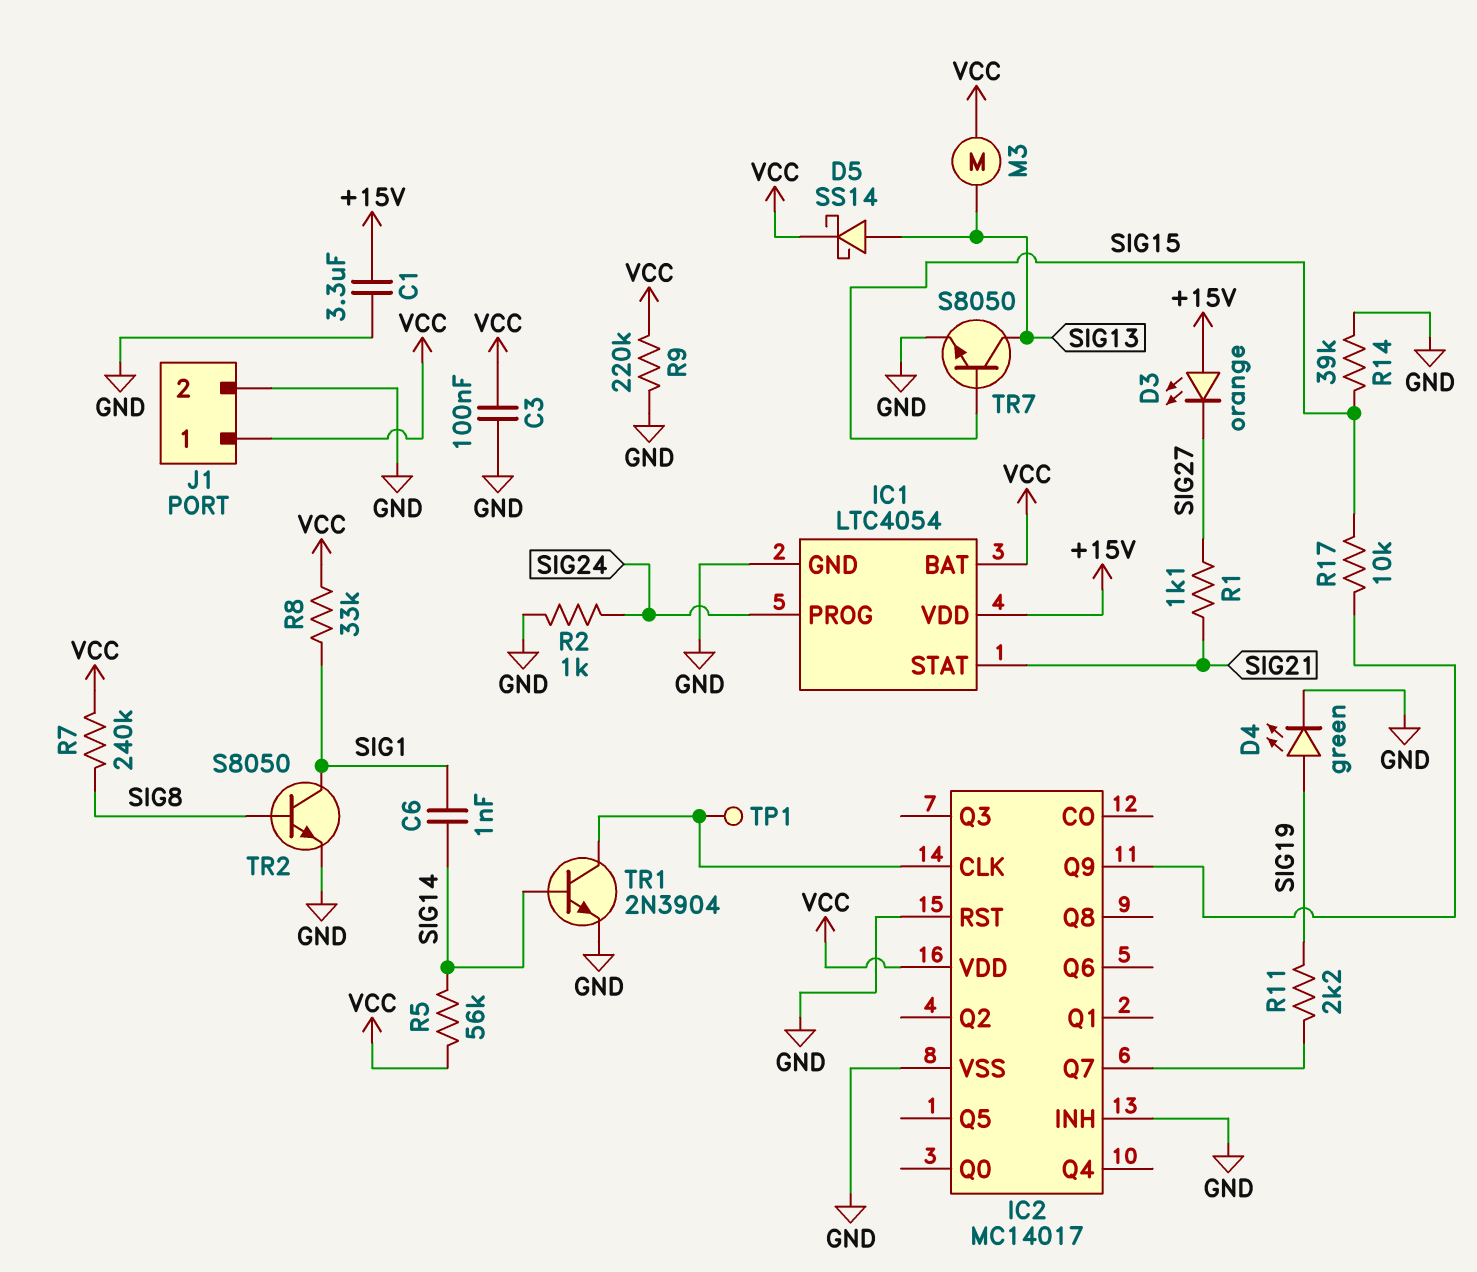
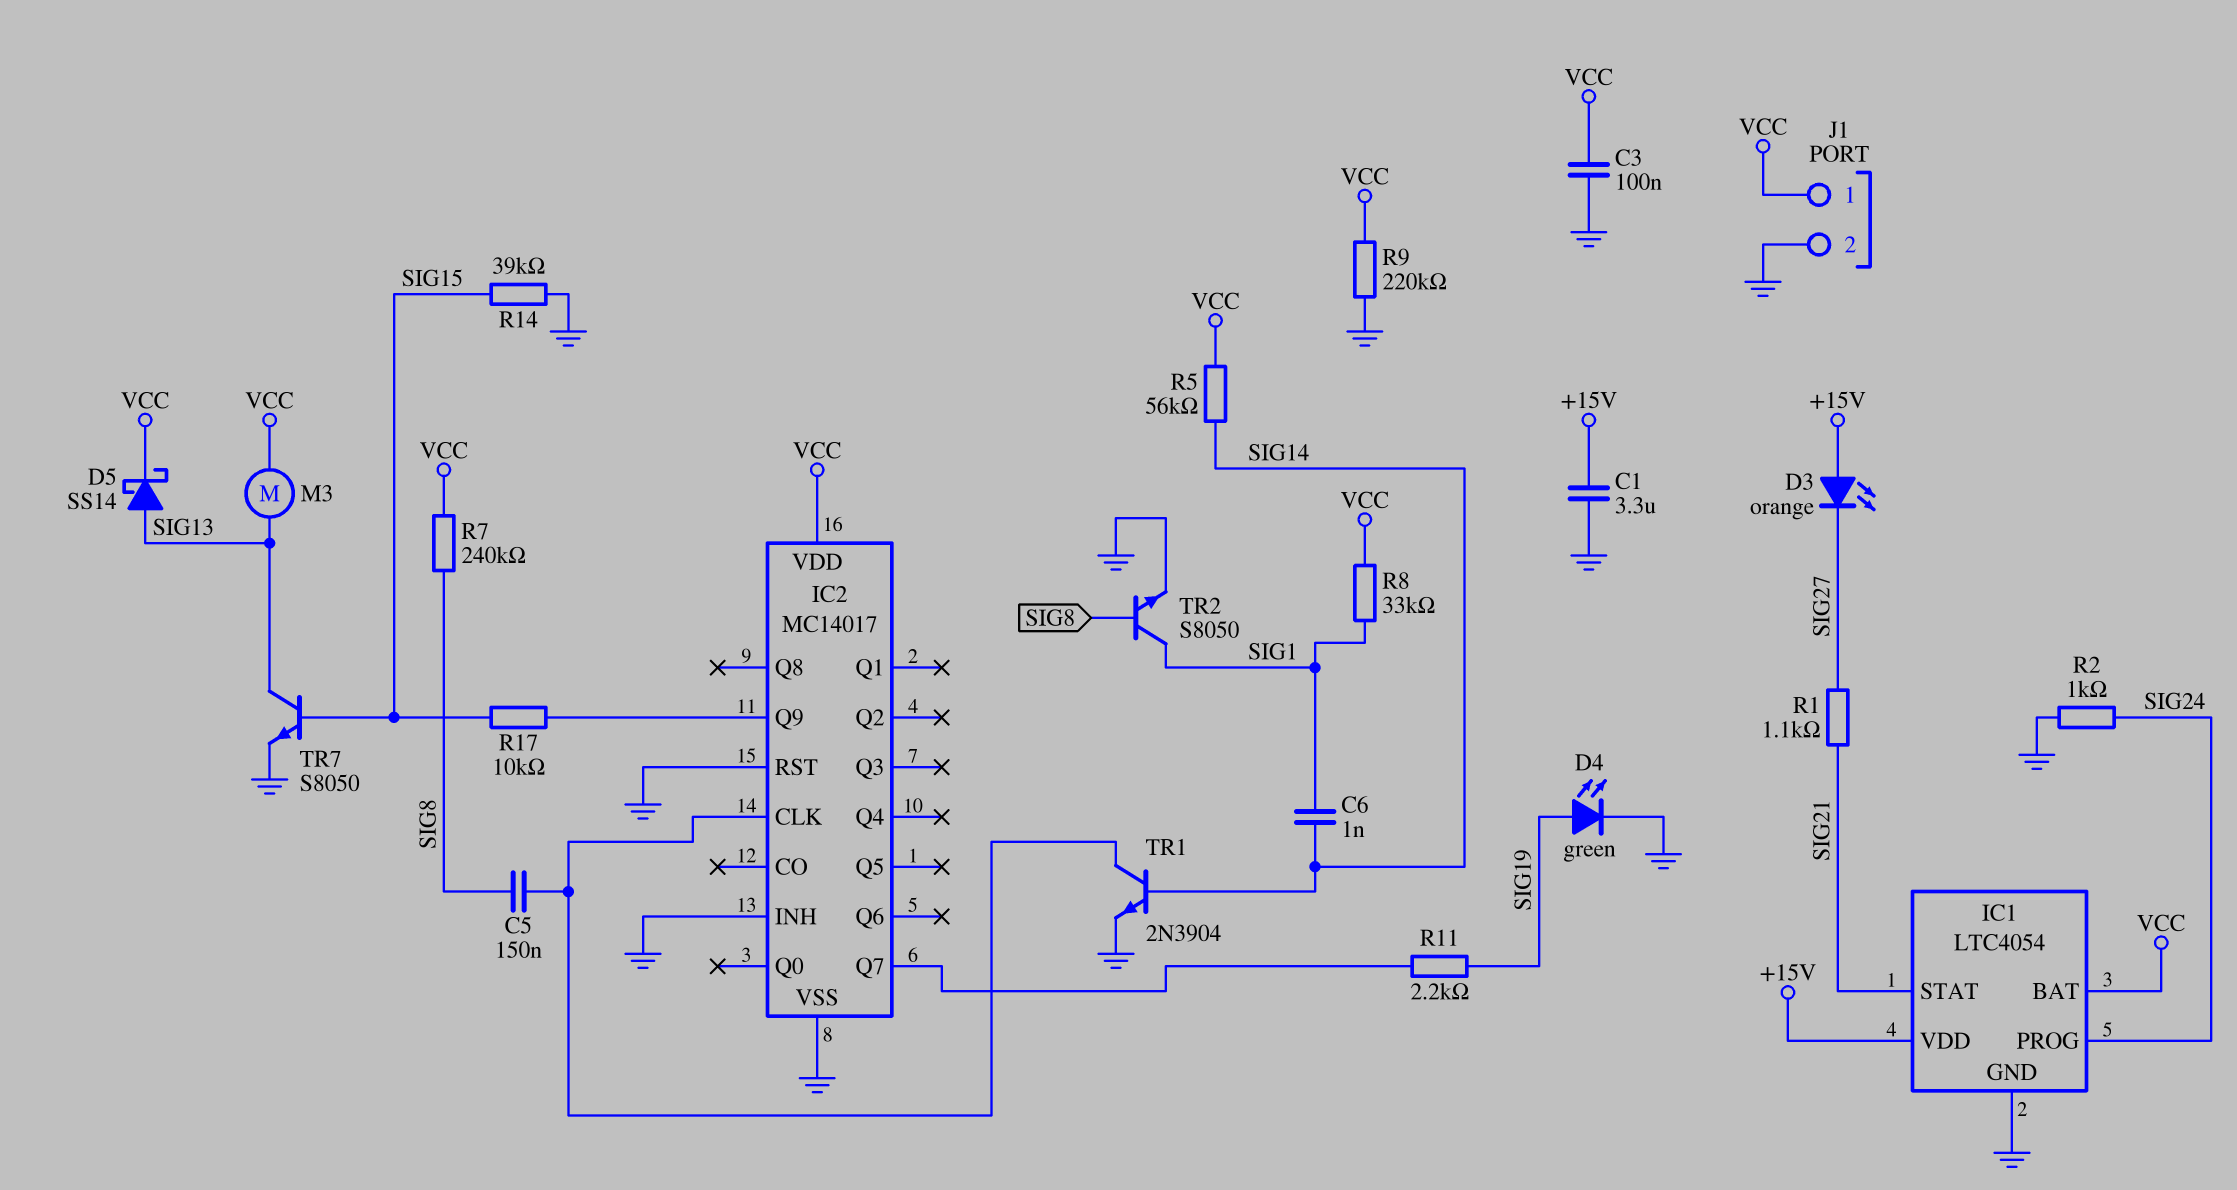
C5: none -> 150nF (IC2/CLK, SIG8)
TP1: test point (IC2/CLK) -> none

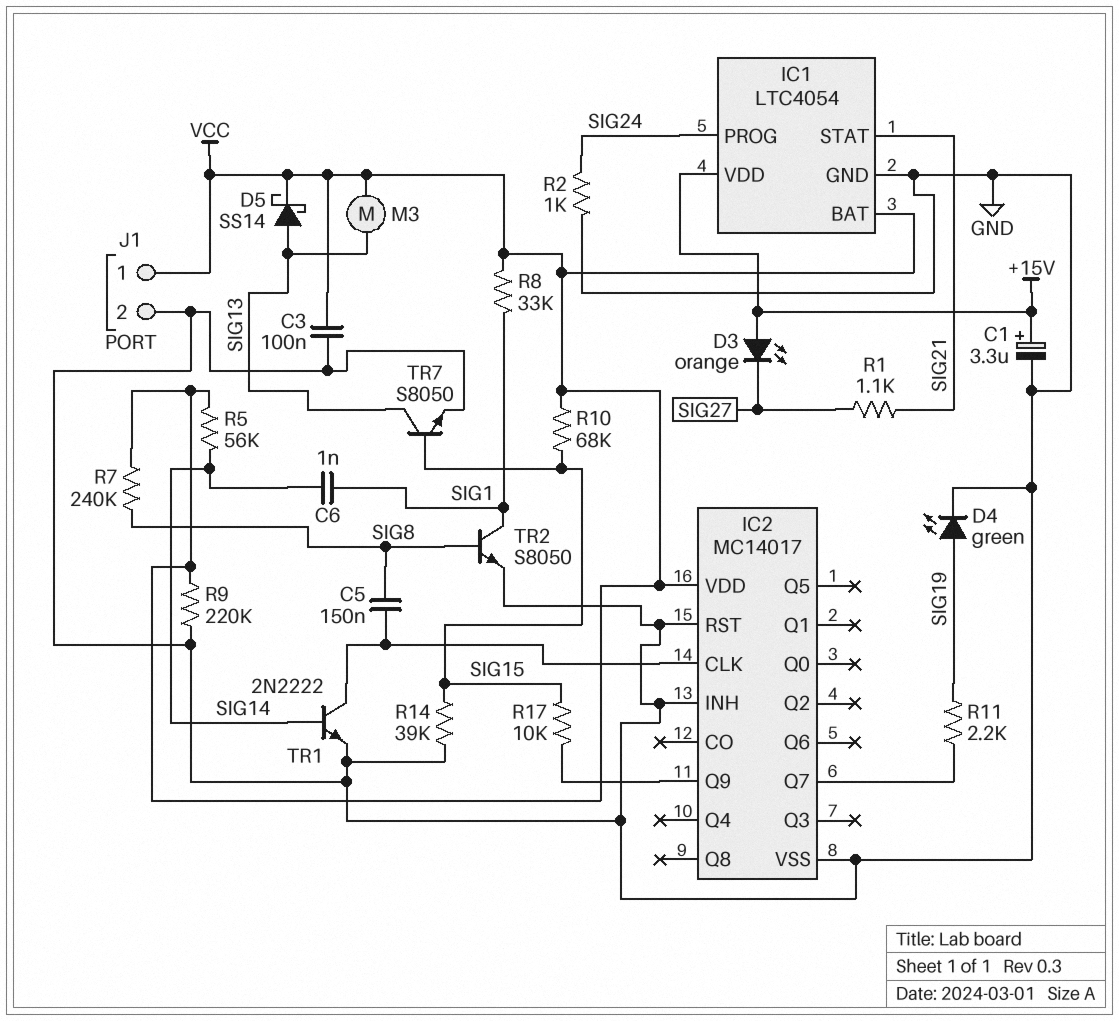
C1: 3.3uF (+15V, GND) -> 3.3uF (plus +15V, minus GND)
R10: none -> 68k (SIG15, VCC)
TR1: NPN 2N3904 (B SIG14, C IC2/CLK, E GND) -> NPN 2N2222 (B SIG14, C IC2/CLK, E GND)

